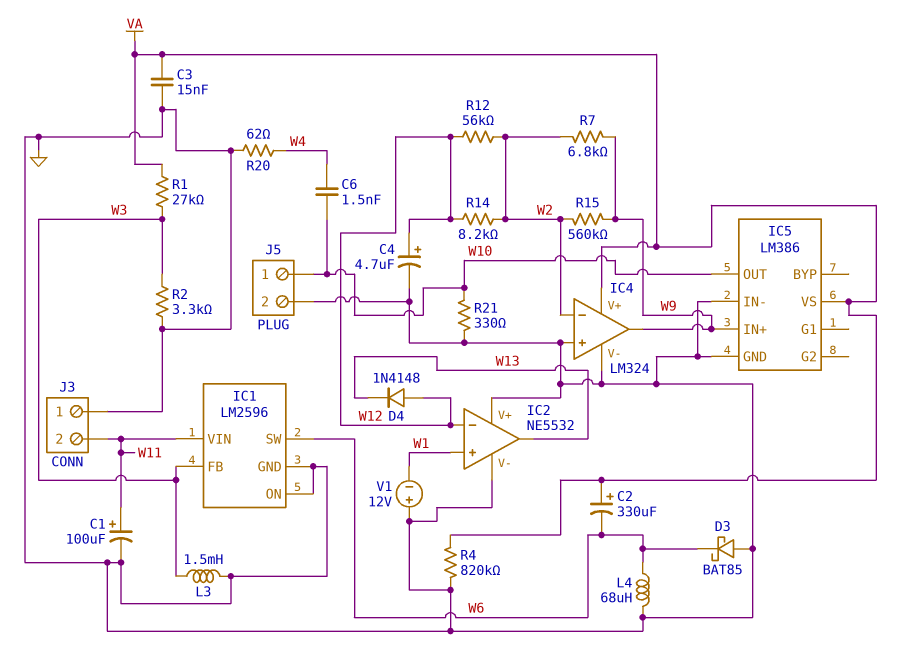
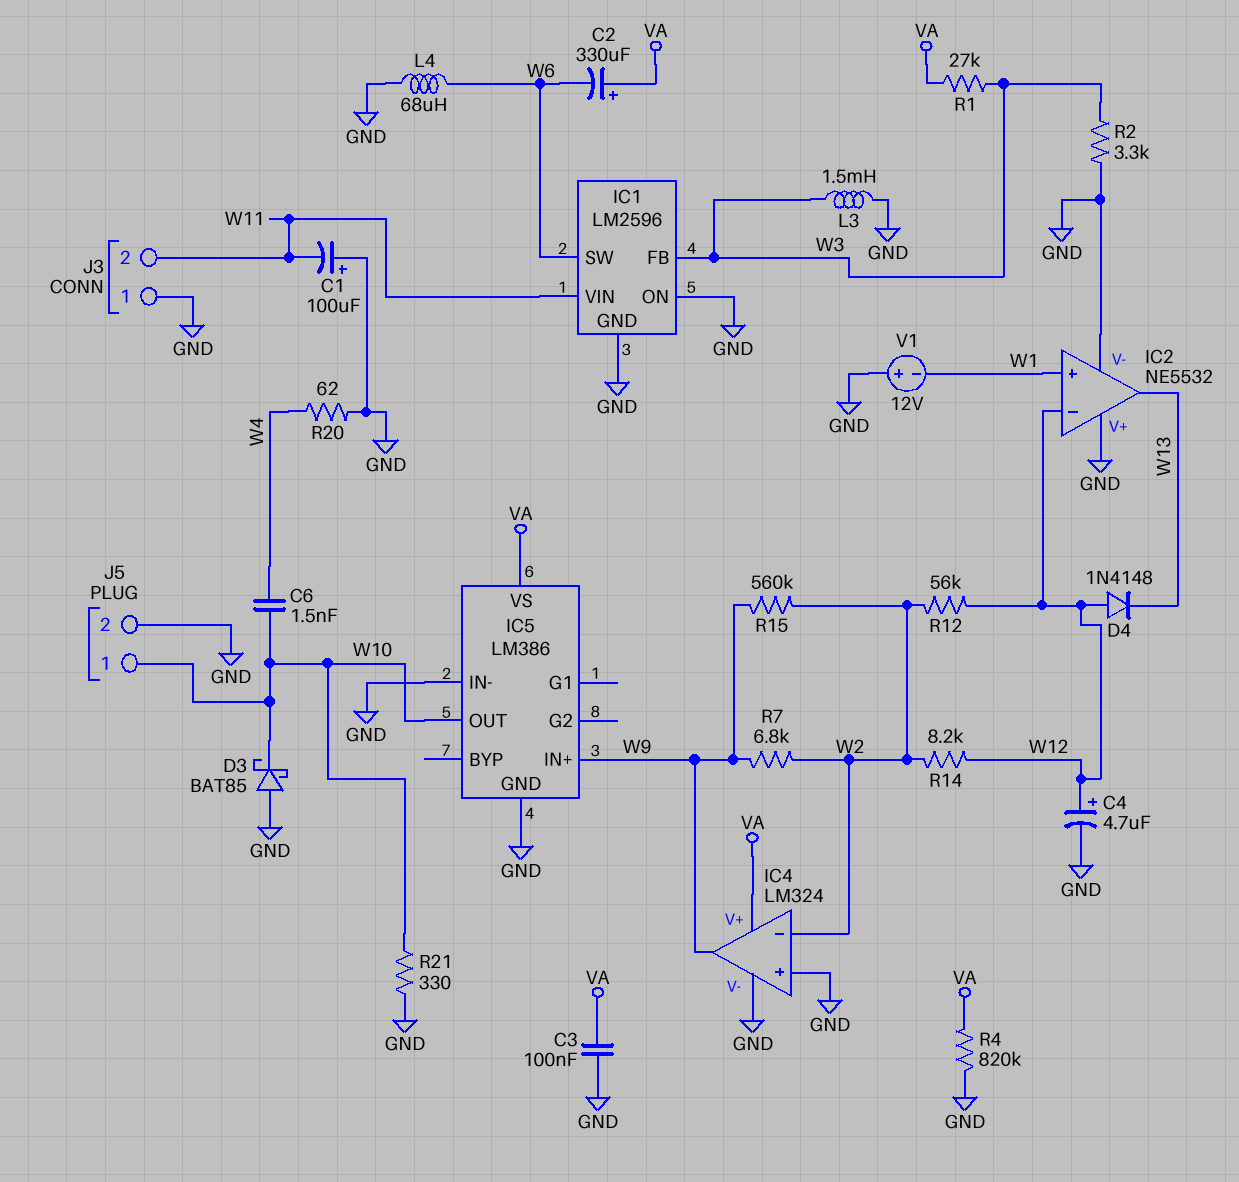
C1: 100uF (plus W11, minus GND) -> 100uF (plus GND, minus W11)
C3: 15nF (GND, VA) -> 100nF (GND, VA)
D3: schottky BAT85 (A GND, K W6) -> schottky BAT85 (A GND, K W10)

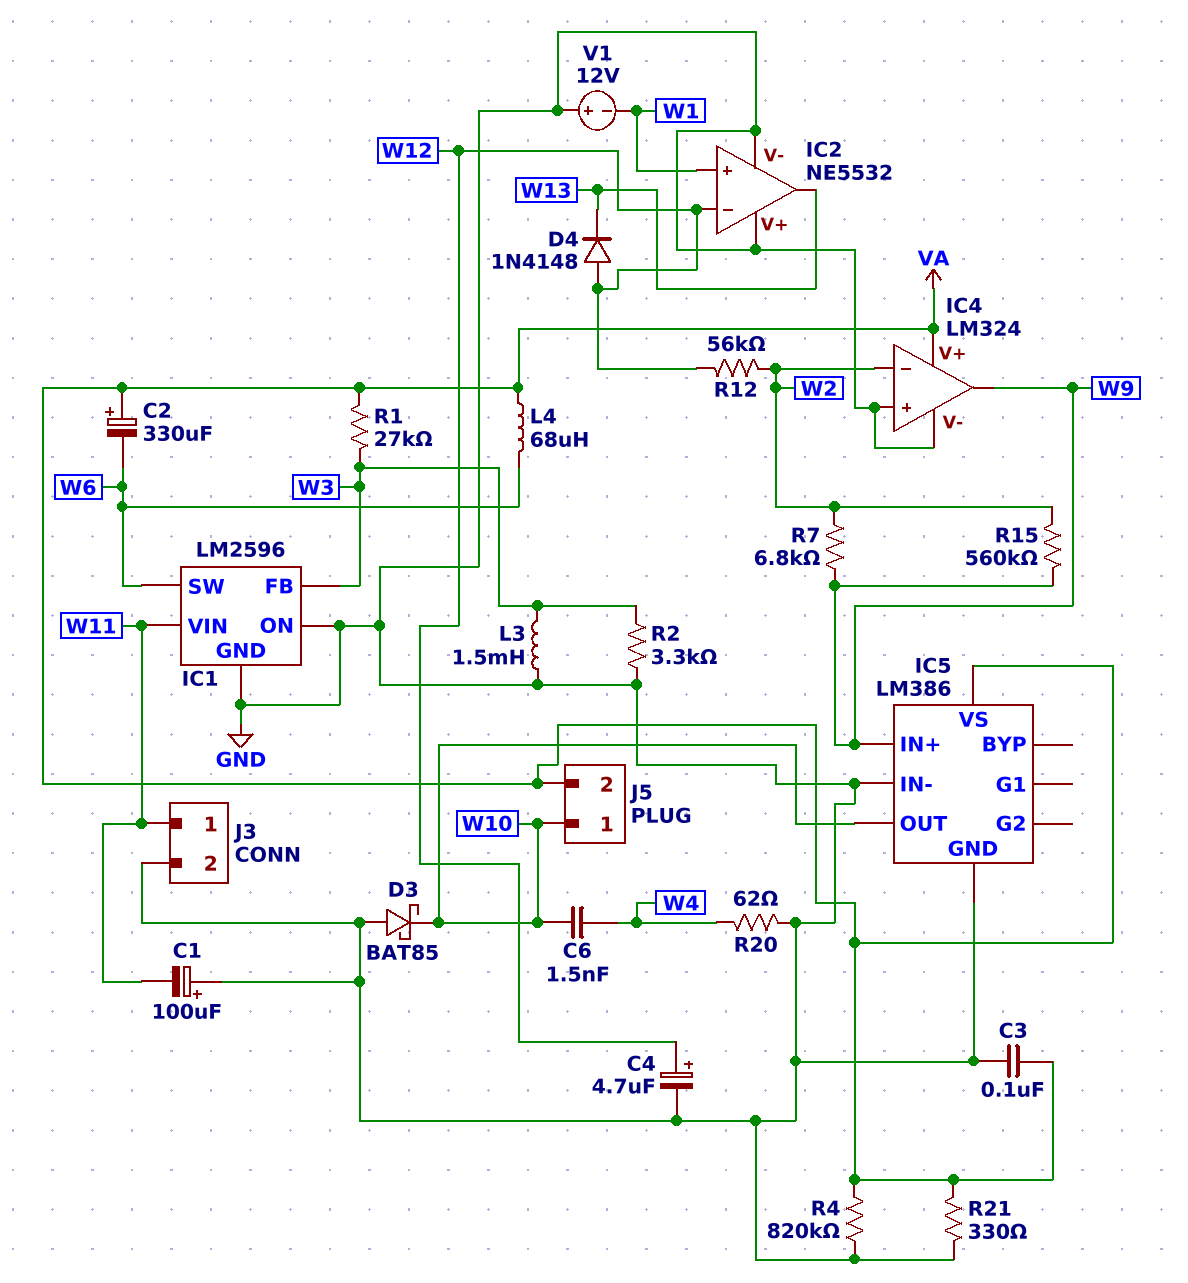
J3 pin 1: GND -> W11
J3 pin 2: W11 -> GND
J5 pin 2: GND -> VA
L4: 68uH (GND, W6) -> 68uH (VA, W6)
R14: 8.2k (W2, W12) -> none
R21: 330 (GND, W10) -> 330 (GND, VA)

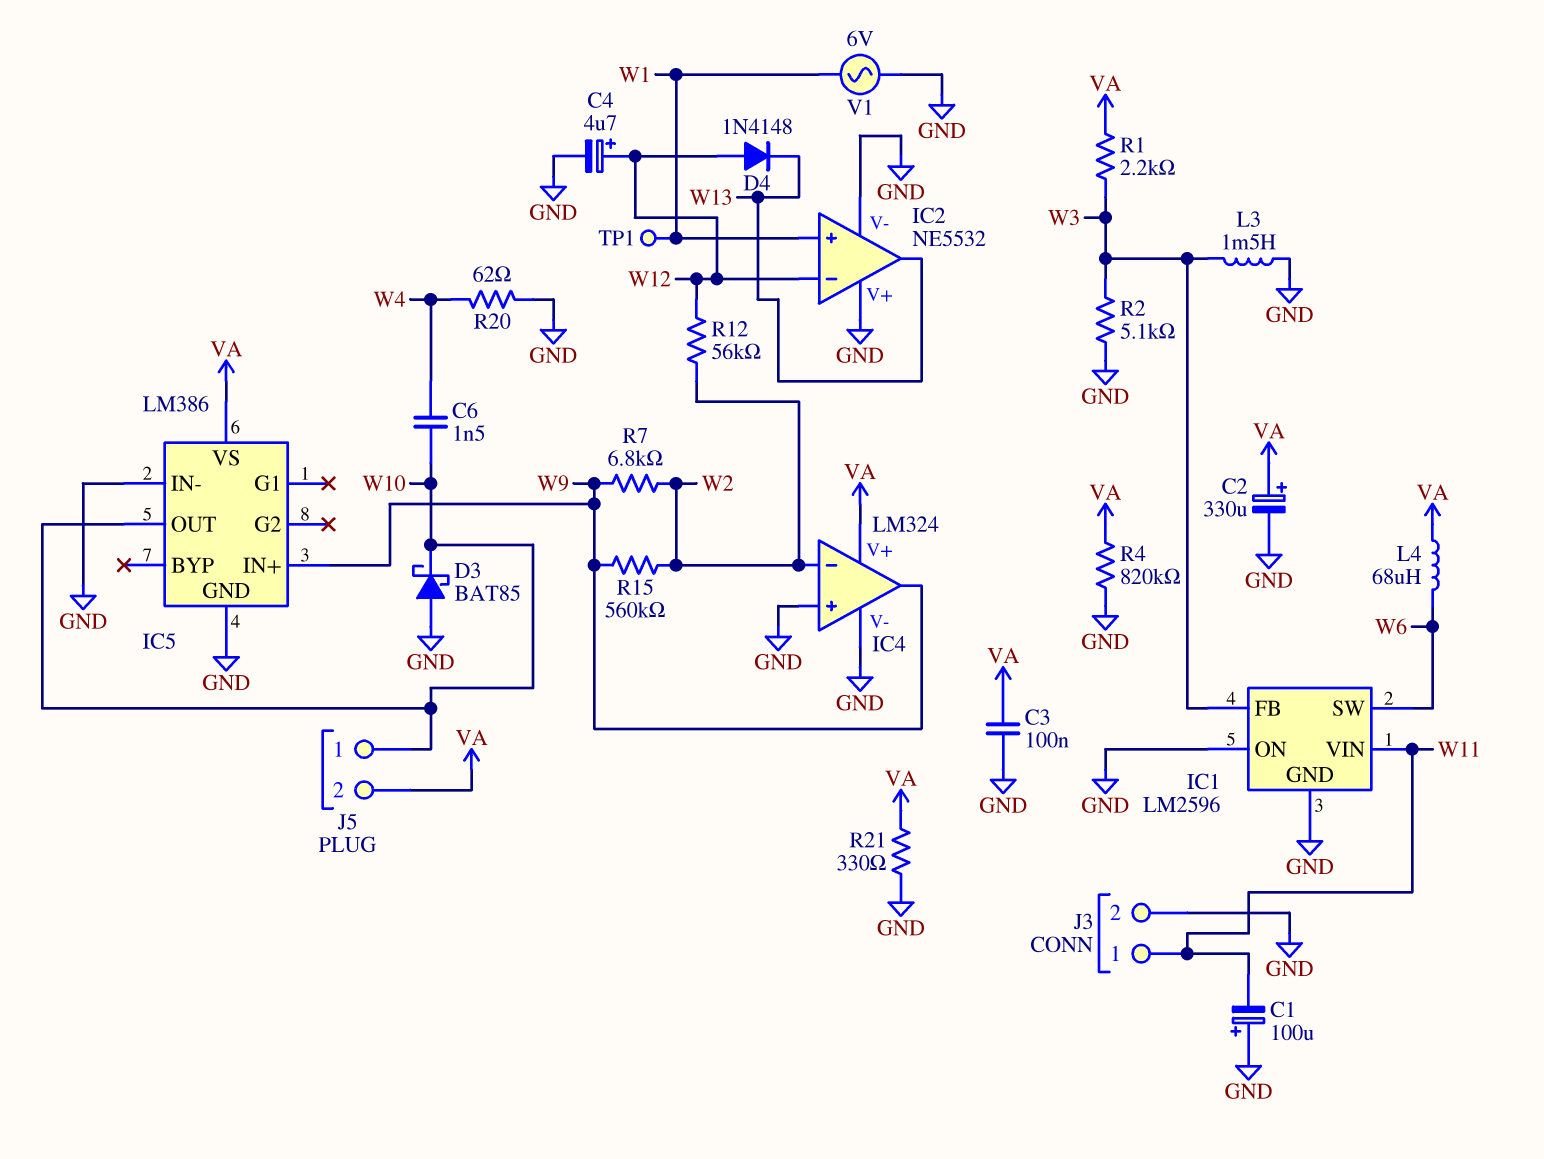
C2: 330uF (plus VA, minus W6) -> 330uF (plus VA, minus GND)
R1: 27k (VA, W3) -> 2.2k (VA, W3)
R2: 3.3k (GND, W3) -> 5.1k (GND, W3)
TP1: none -> test point (W1)
V1: 12V (plus GND, minus W1) -> AC 6V (GND, W1)

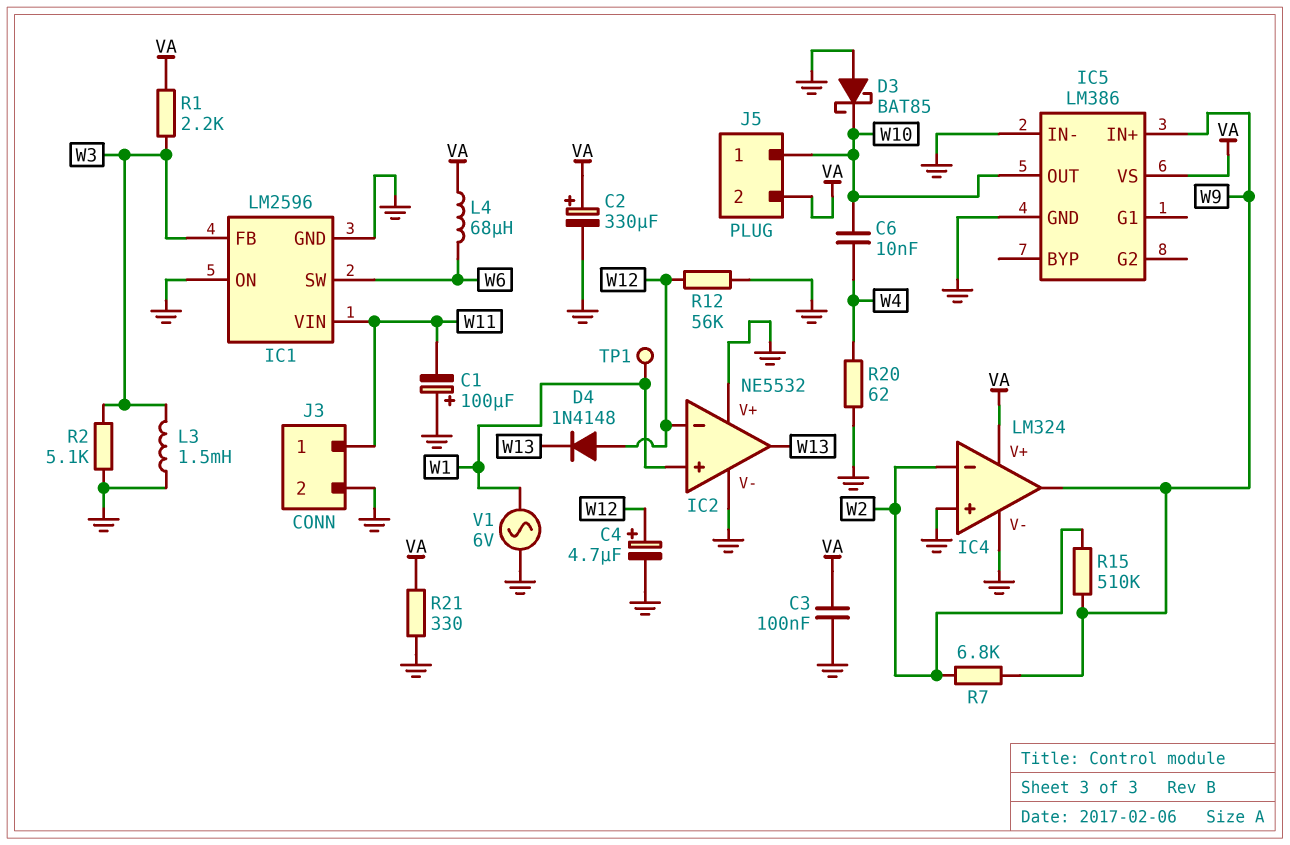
C6: 1.5nF (W4, W10) -> 10nF (W4, W10)
R4: 820k (GND, VA) -> none
R12: 56k (W2, W12) -> 56k (GND, W12)
R15: 560k (W2, W9) -> 510k (W2, W9)

